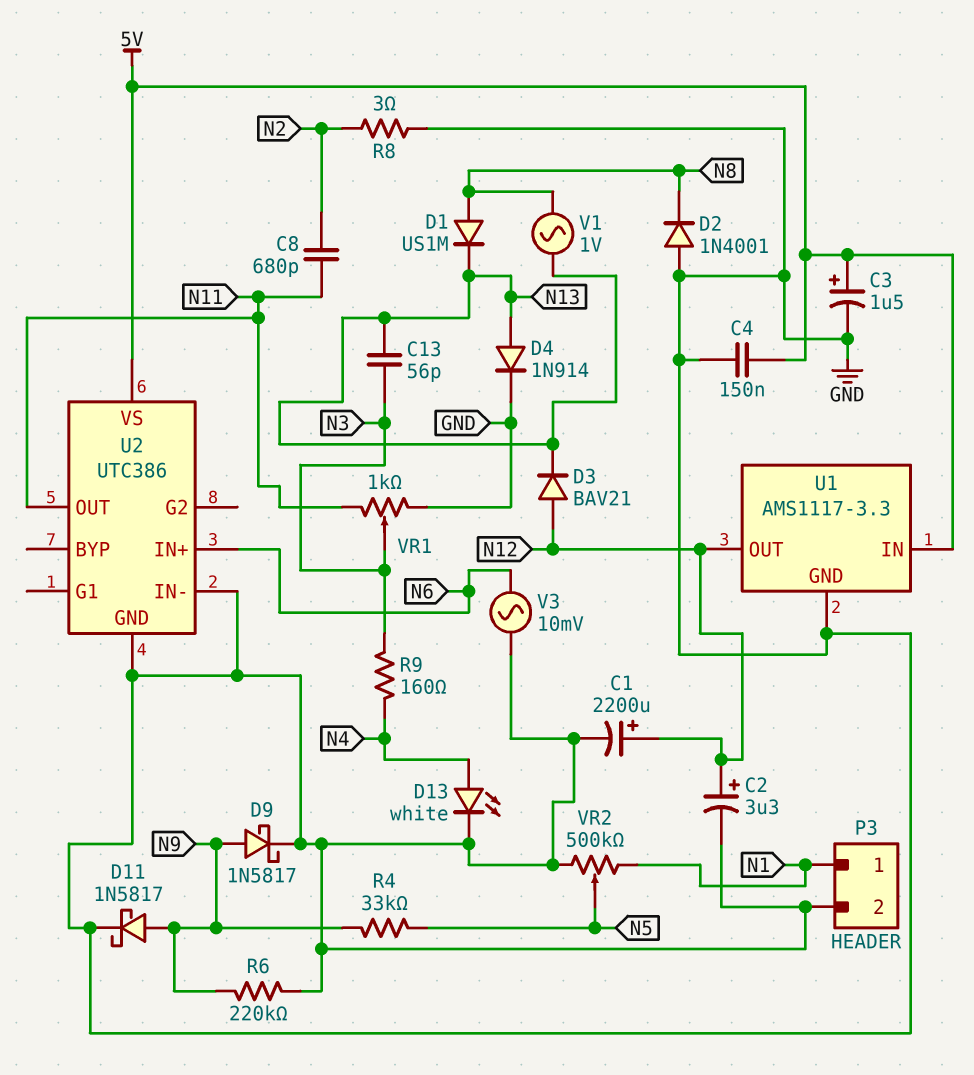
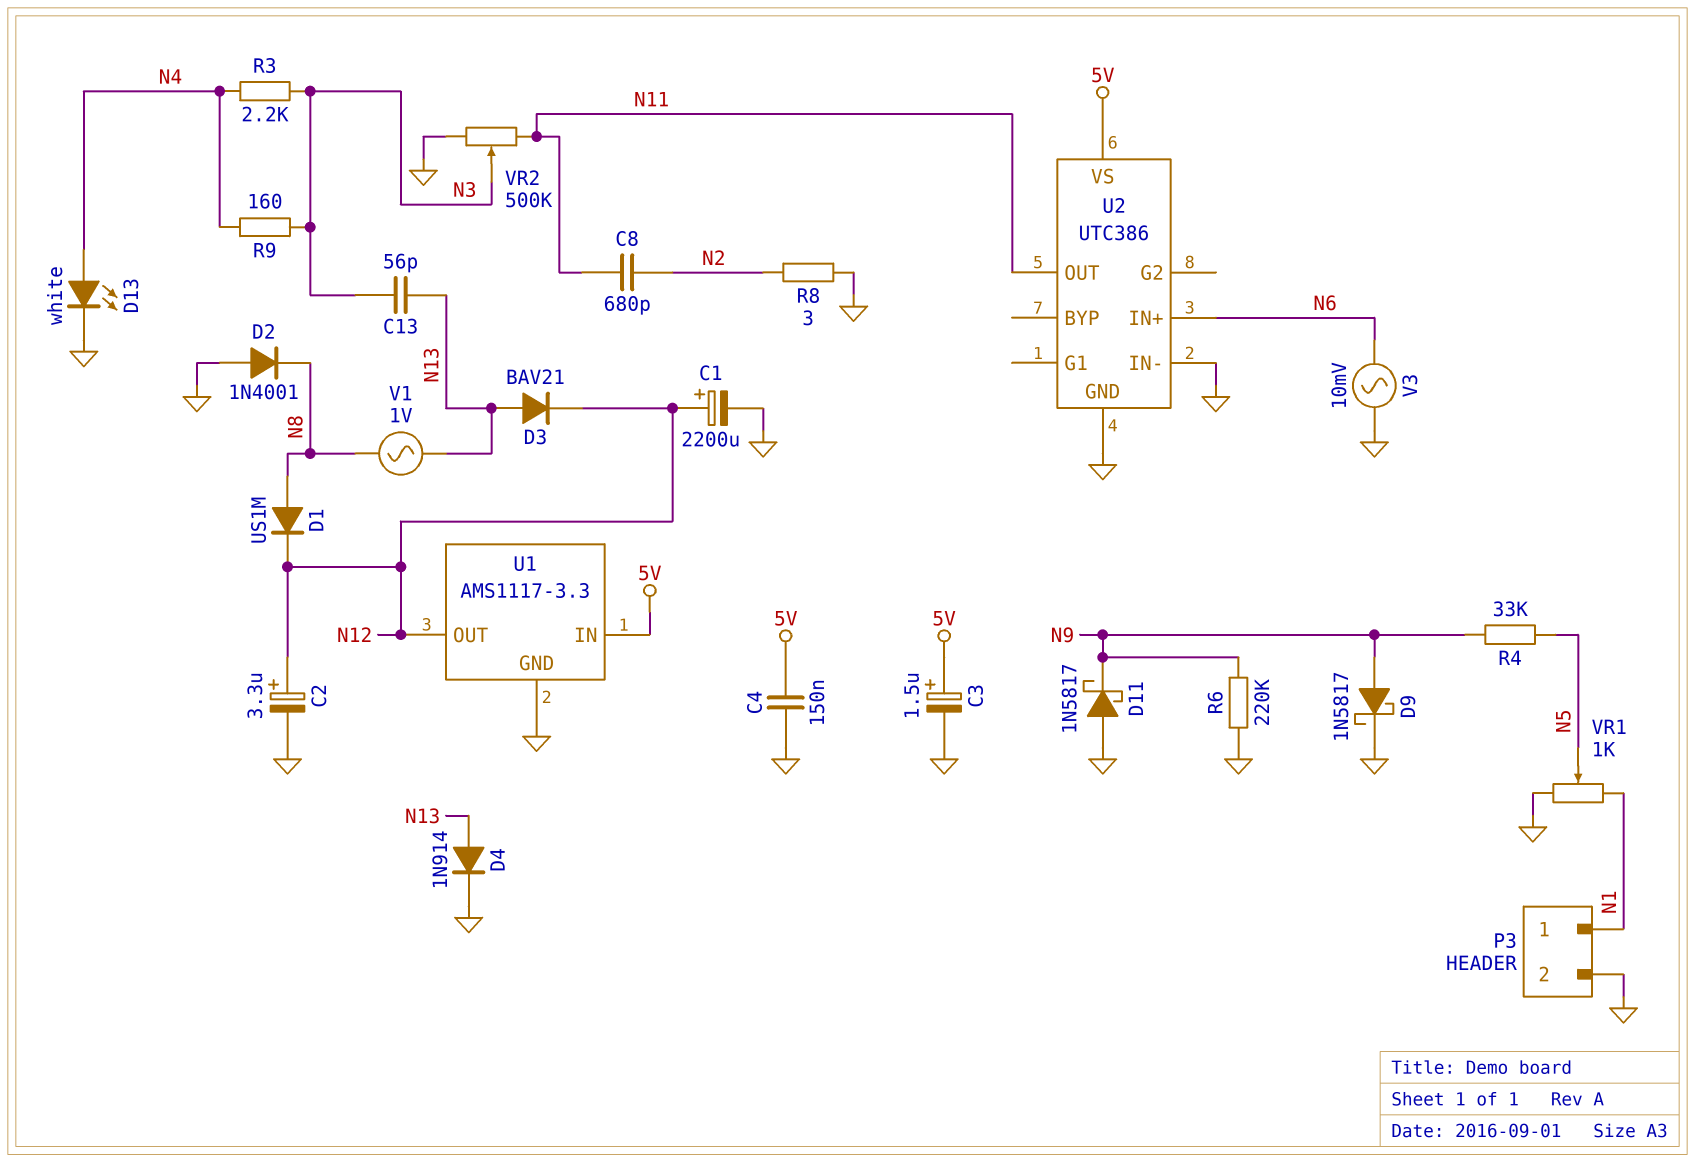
D1: diode US1M (A N8, K N13) -> diode US1M (A N8, K N12)
D3: diode BAV21 (A N12, K N13) -> diode BAV21 (A N13, K N12)
D11: schottky 1N5817 (A N9, K GND) -> schottky 1N5817 (A GND, K N9)
R3: none -> 2.2k (N3, N4)
VR1: 1k (GND, N11, wiper N3) -> 1k (GND, N1, wiper N5)
VR2: 500k (GND, N1, wiper N5) -> 500k (GND, N11, wiper N3)

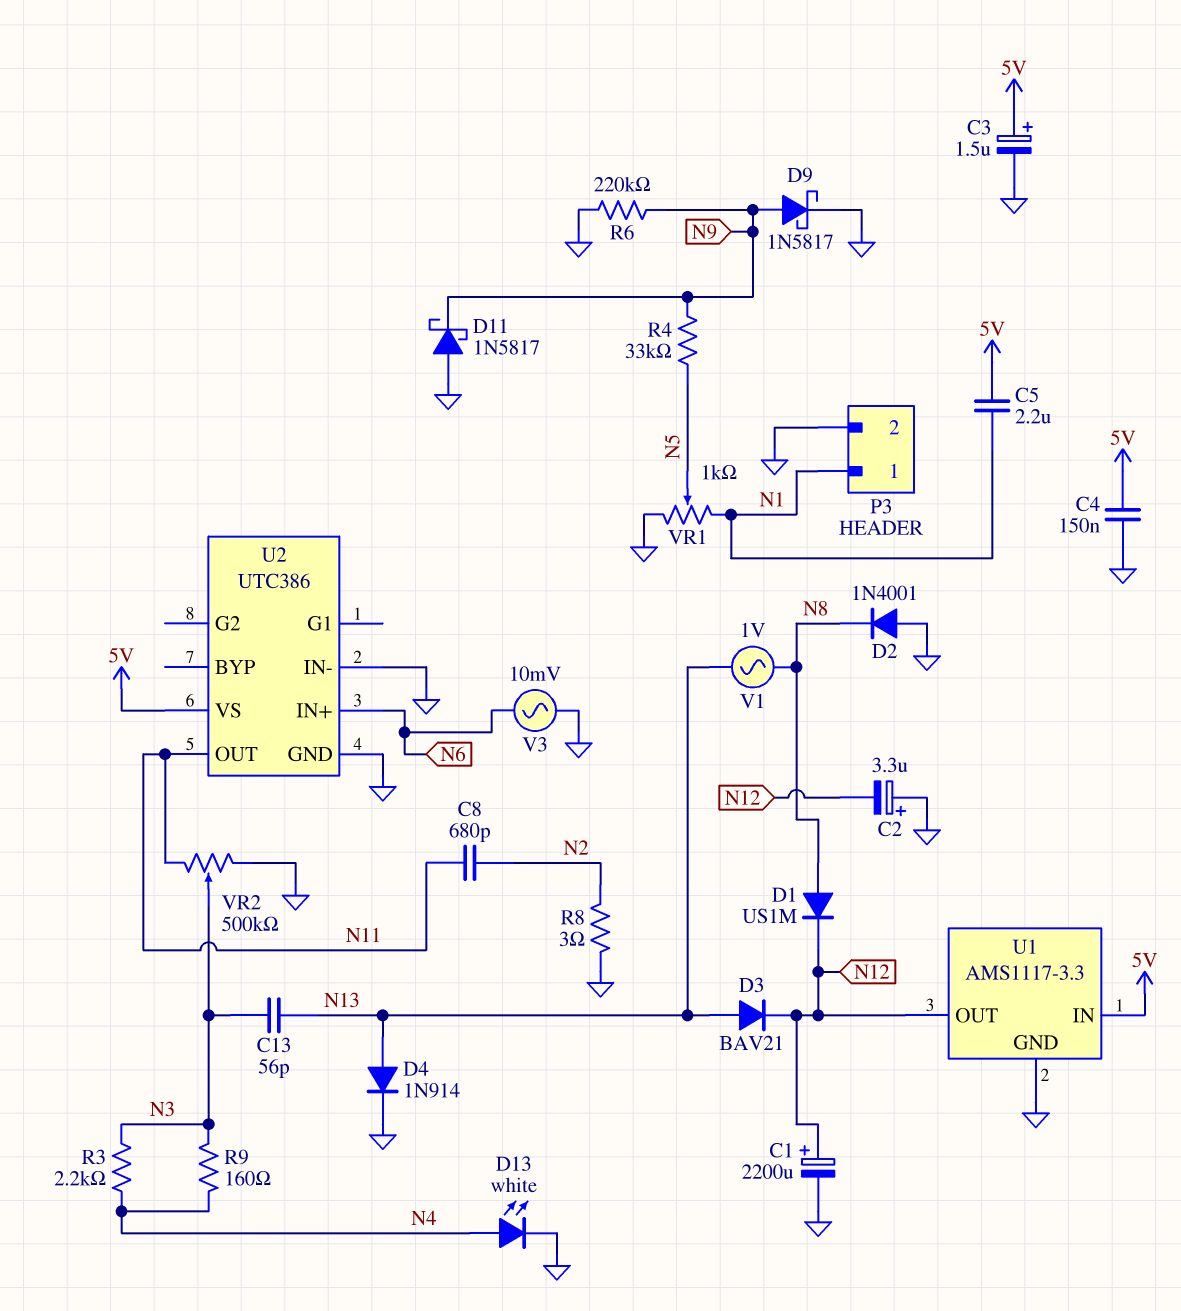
C2: 3.3uF (plus N12, minus GND) -> 3.3uF (plus GND, minus N12)
C5: none -> 2.2uF (5V, N1)

